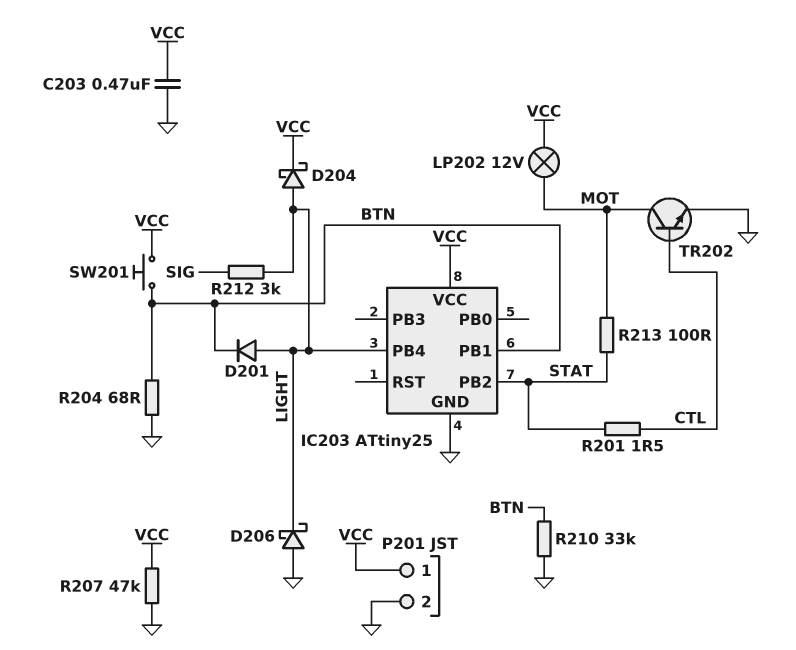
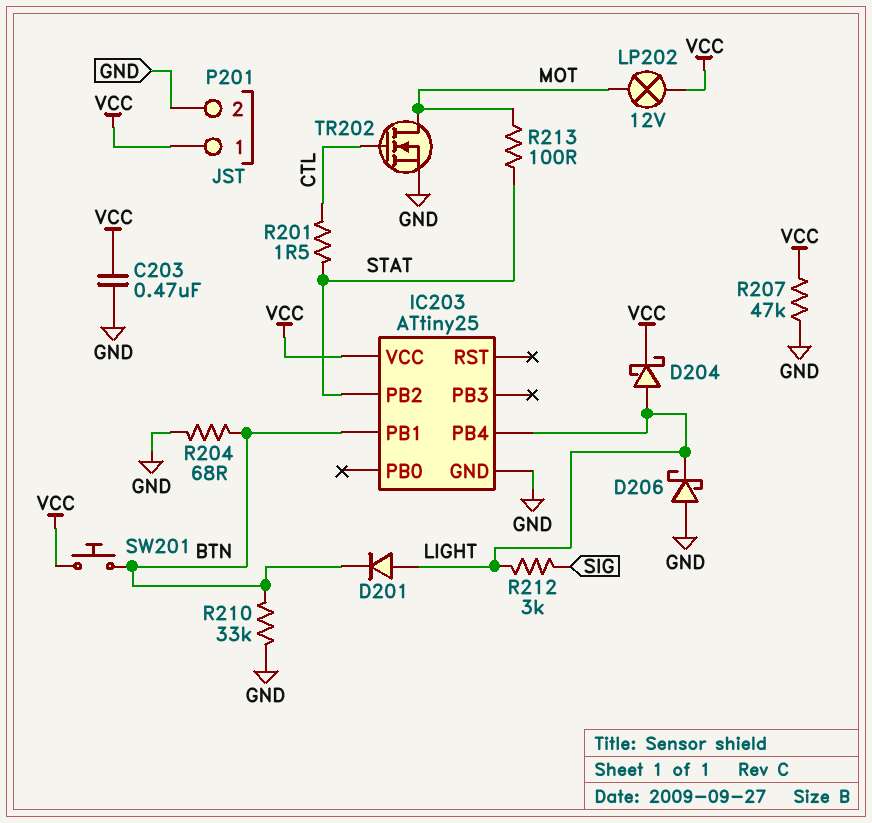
TR202: NPN (B CTL, C MOT, E GND) -> NMOS (G CTL, D MOT, S GND)

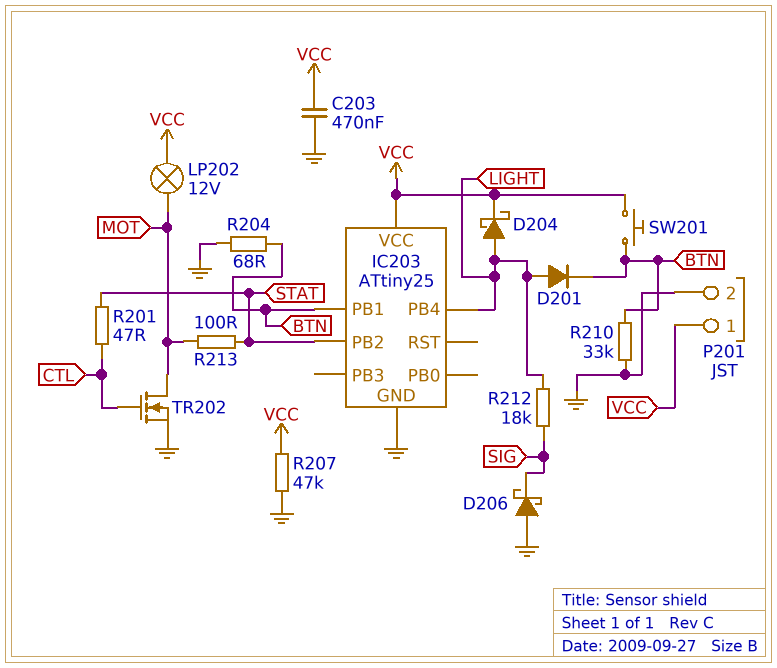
D206: schottky (A GND, K LIGHT) -> schottky (A GND, K SIG)
R201: 1.5 (CTL, STAT) -> 47 (CTL, STAT)
R212: 3k (LIGHT, SIG) -> 18k (LIGHT, SIG)

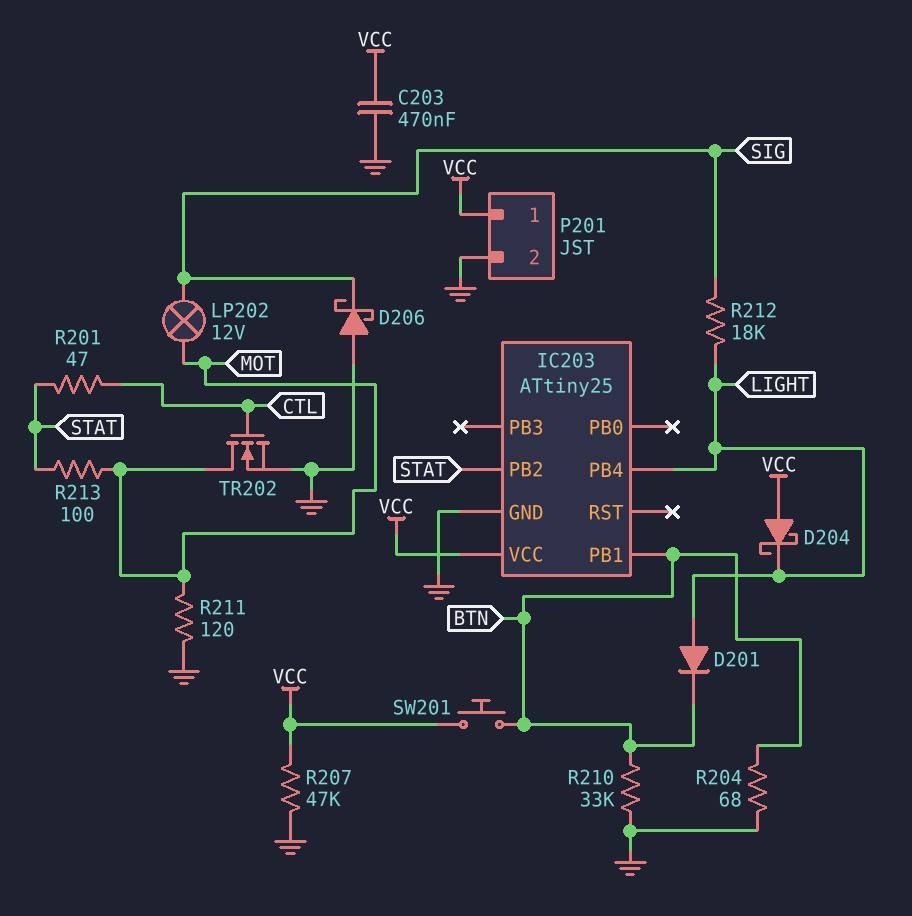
D204: schottky (A LIGHT, K VCC) -> schottky (A VCC, K LIGHT)
LP202: lamp 12V (MOT, VCC) -> lamp 12V (MOT, SIG)
R211: none -> 120 (GND, MOT)

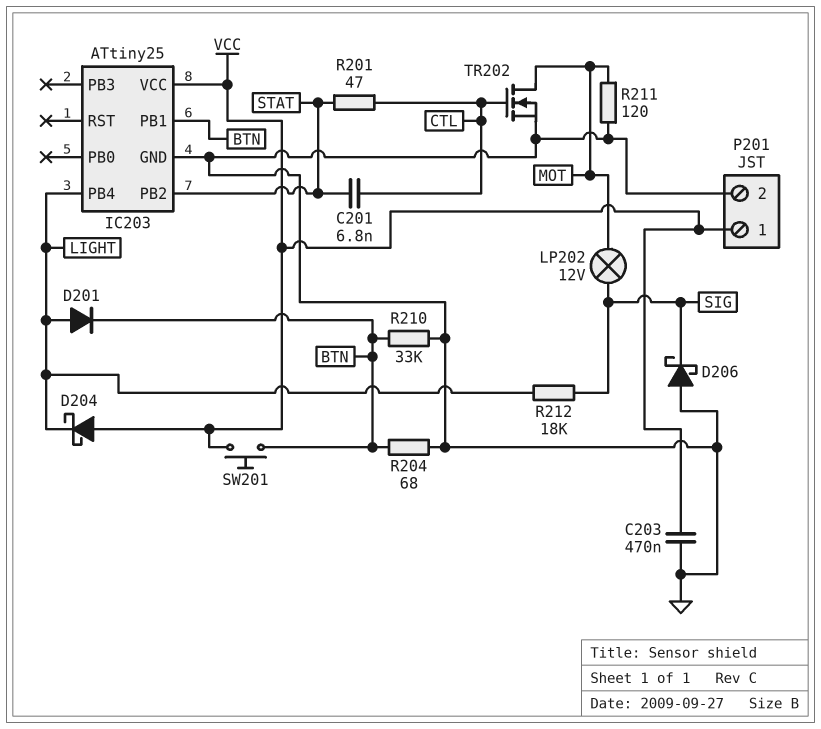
C201: none -> 6.8nF (CTL, STAT)
R207: 47k (GND, VCC) -> none
R213: 100 (MOT, STAT) -> none

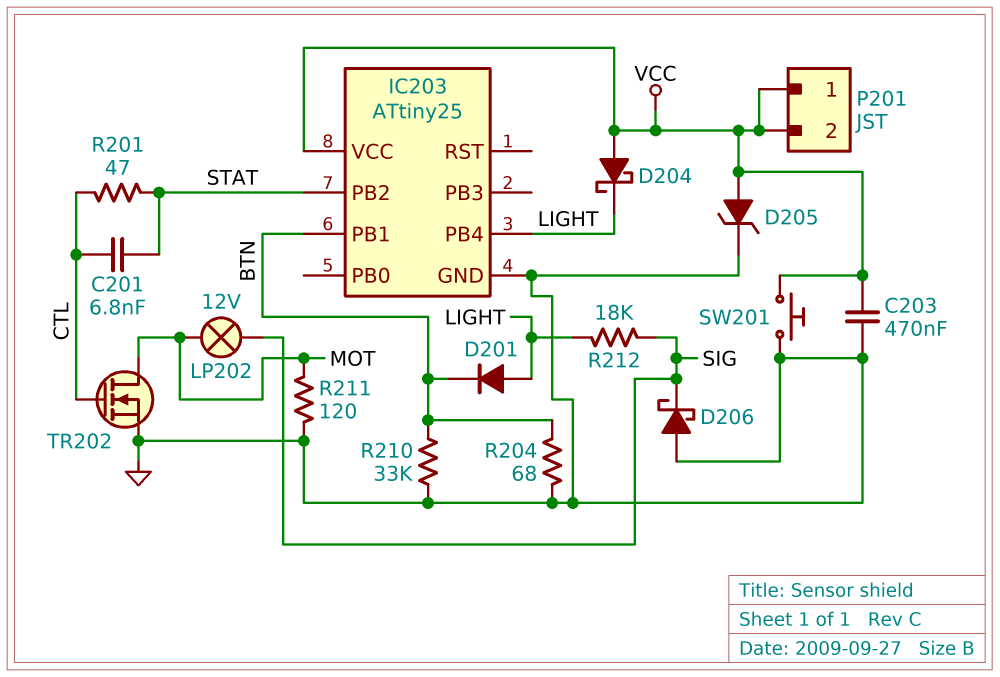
D205: none -> zener (A VCC, K GND)
P201 pin 2: GND -> VCC
SW201: button (BTN, VCC) -> button (GND, VCC)

